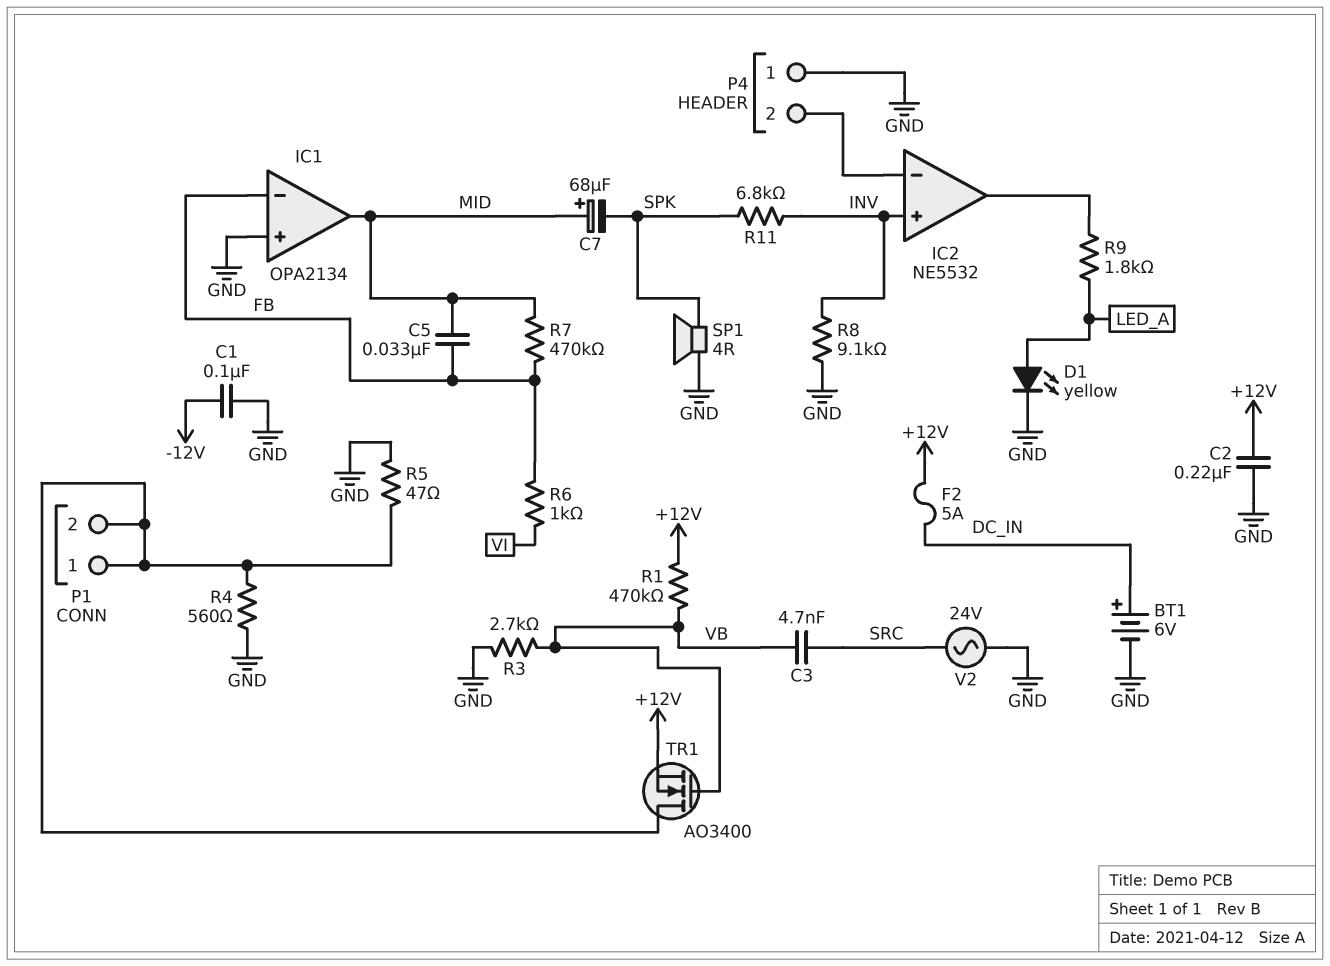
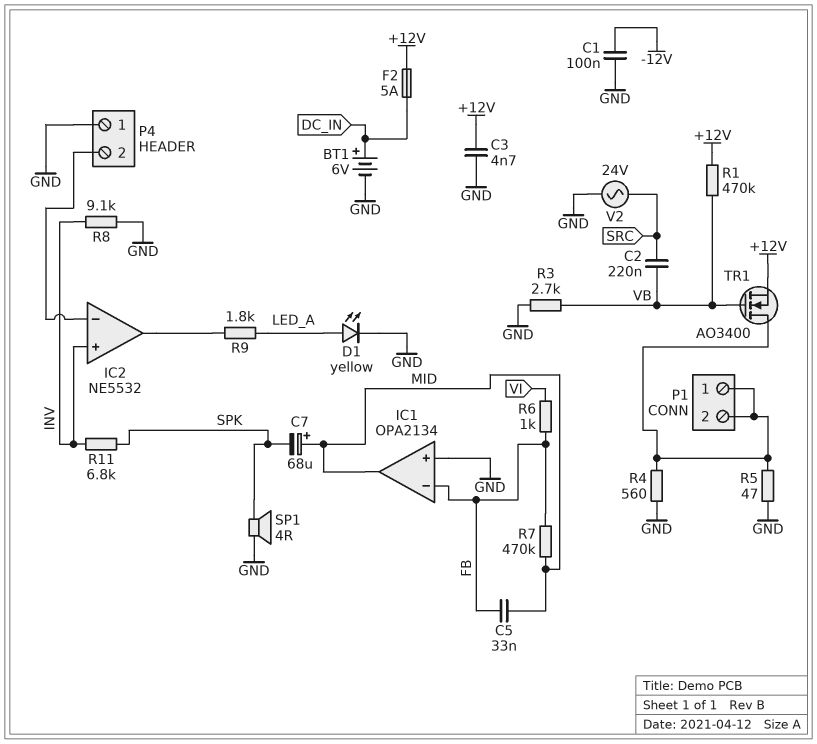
C2: 220nF (+12V, GND) -> 220nF (SRC, VB)
C3: 4.7nF (SRC, VB) -> 4.7nF (+12V, GND)

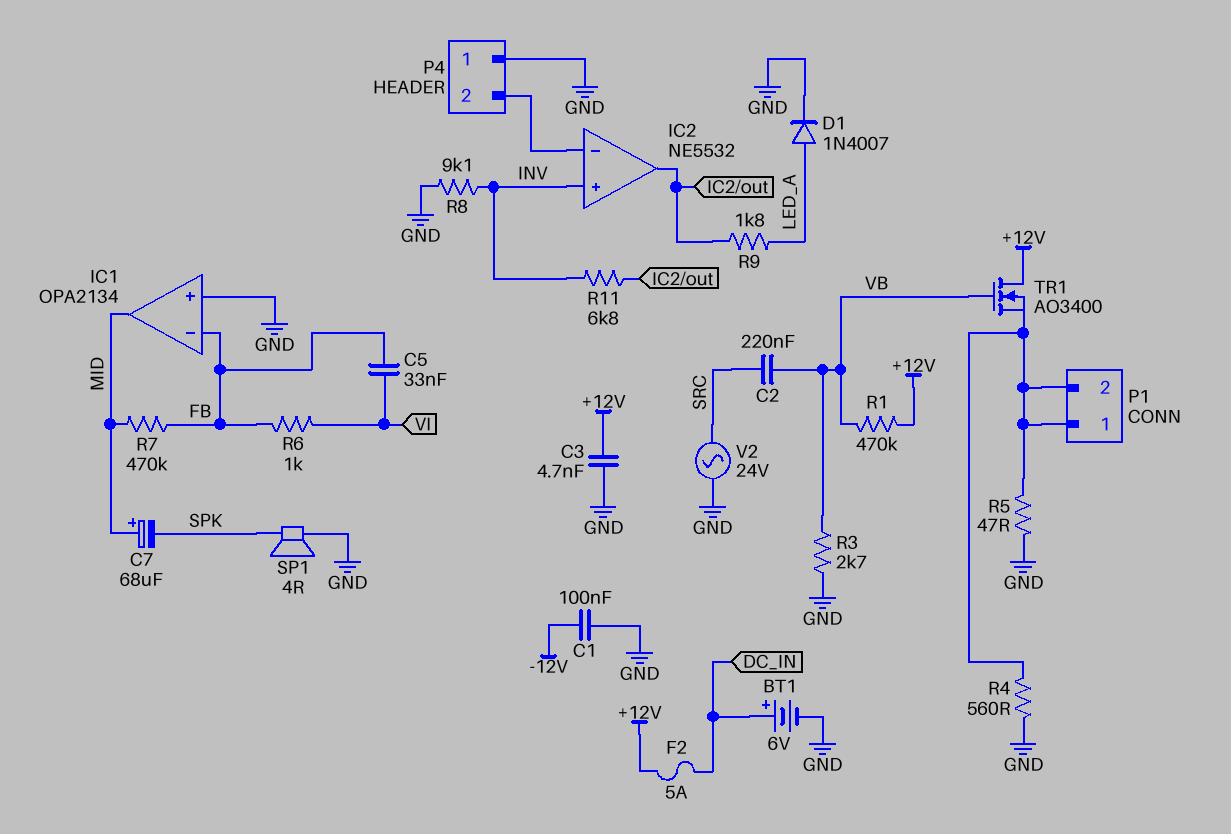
C5: 33nF (FB, MID) -> 33nF (FB, VI)
D1: LED yellow (A LED_A, K GND) -> diode 1N4007 (A LED_A, K GND)
R11: 6.8k (INV, SPK) -> 6.8k (IC2/out, INV)
TR1: NMOS AO3400 (G VB, D P1/1, S +12V) -> NMOS AO3400 (G VB, D +12V, S P1/1)

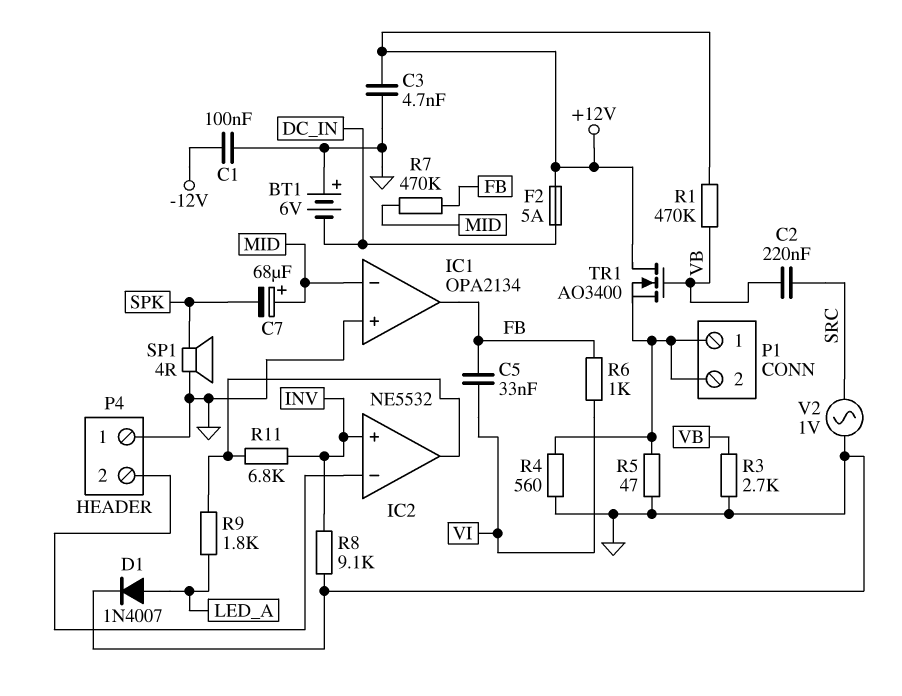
BT1: 6V (plus DC_IN, minus GND) -> 6V (plus GND, minus DC_IN)
IC1 pin in-: FB -> MID
IC1 pin out: MID -> FB
V2: AC 24V (GND, SRC) -> AC 1V (GND, SRC)

